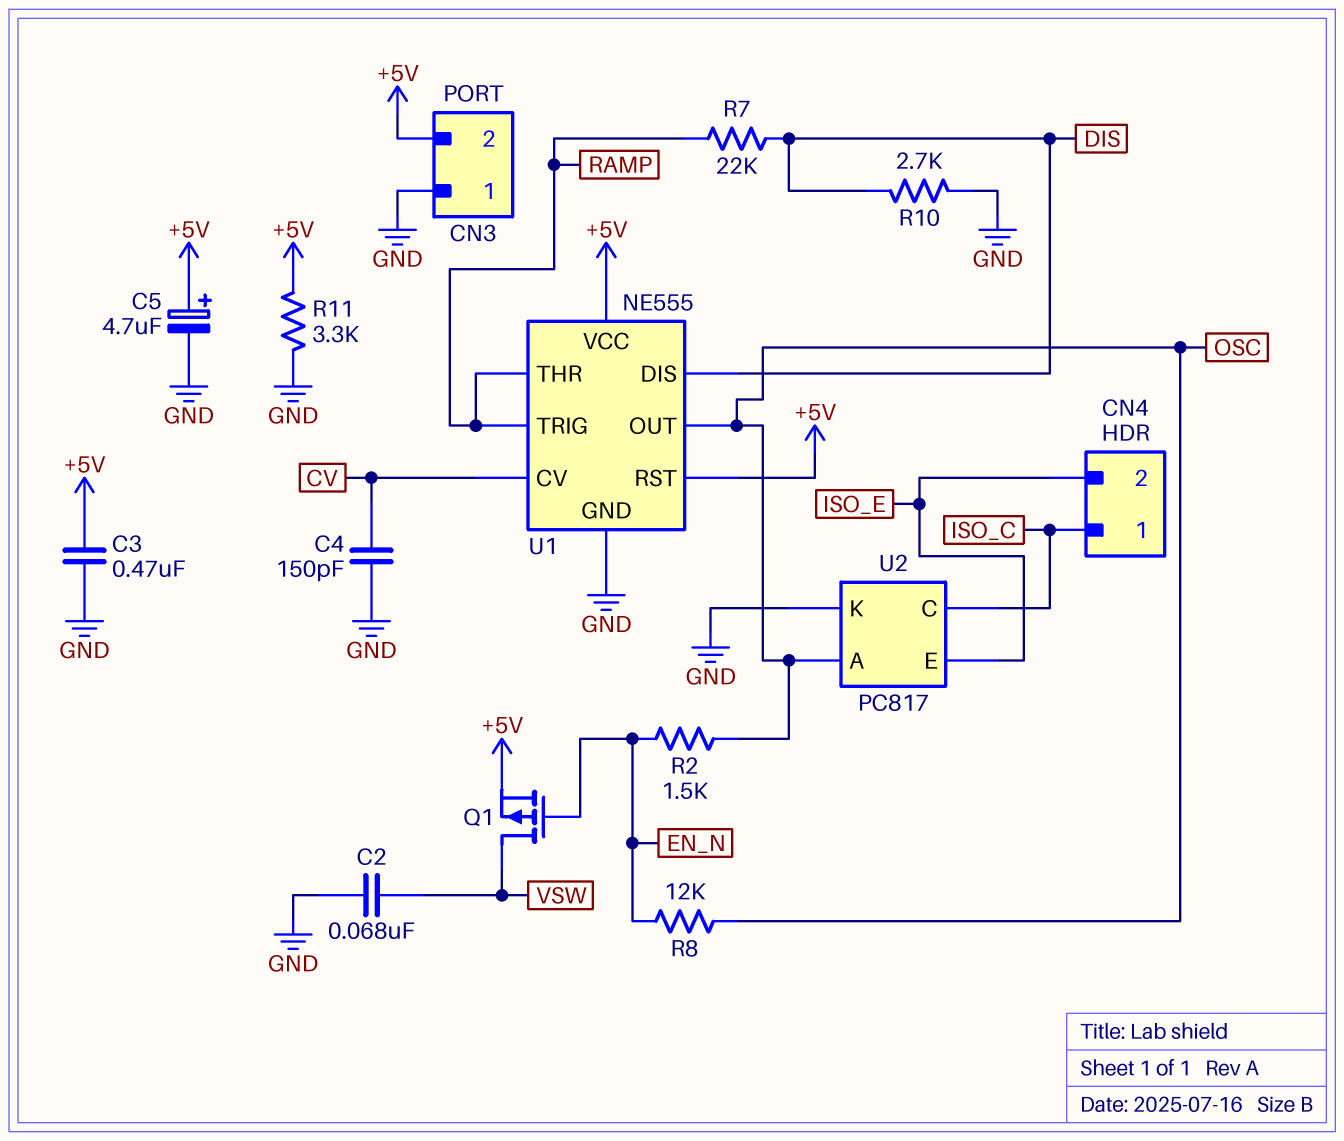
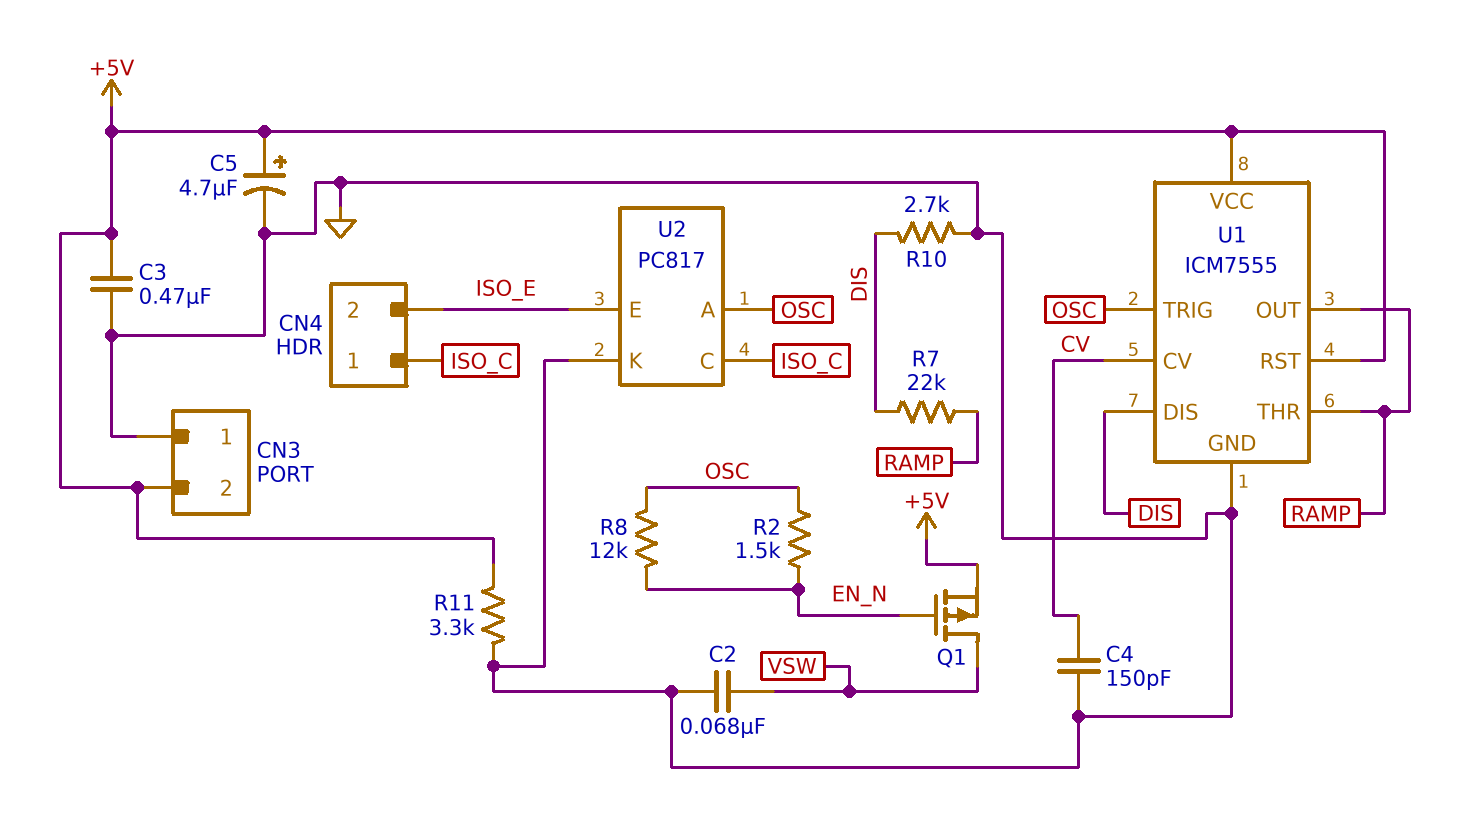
U1: NE555 -> ICM7555
U1 pin OUT: OSC -> RAMP
U1 pin TRIG: RAMP -> OSC

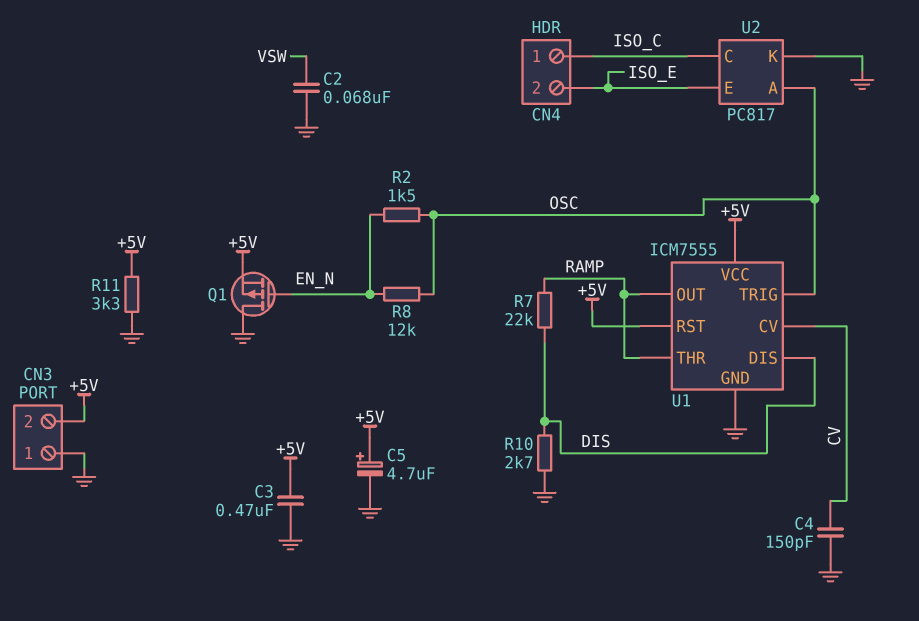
Q1: PMOS (G EN_N, D VSW, S +5V) -> PMOS (G EN_N, D GND, S +5V)

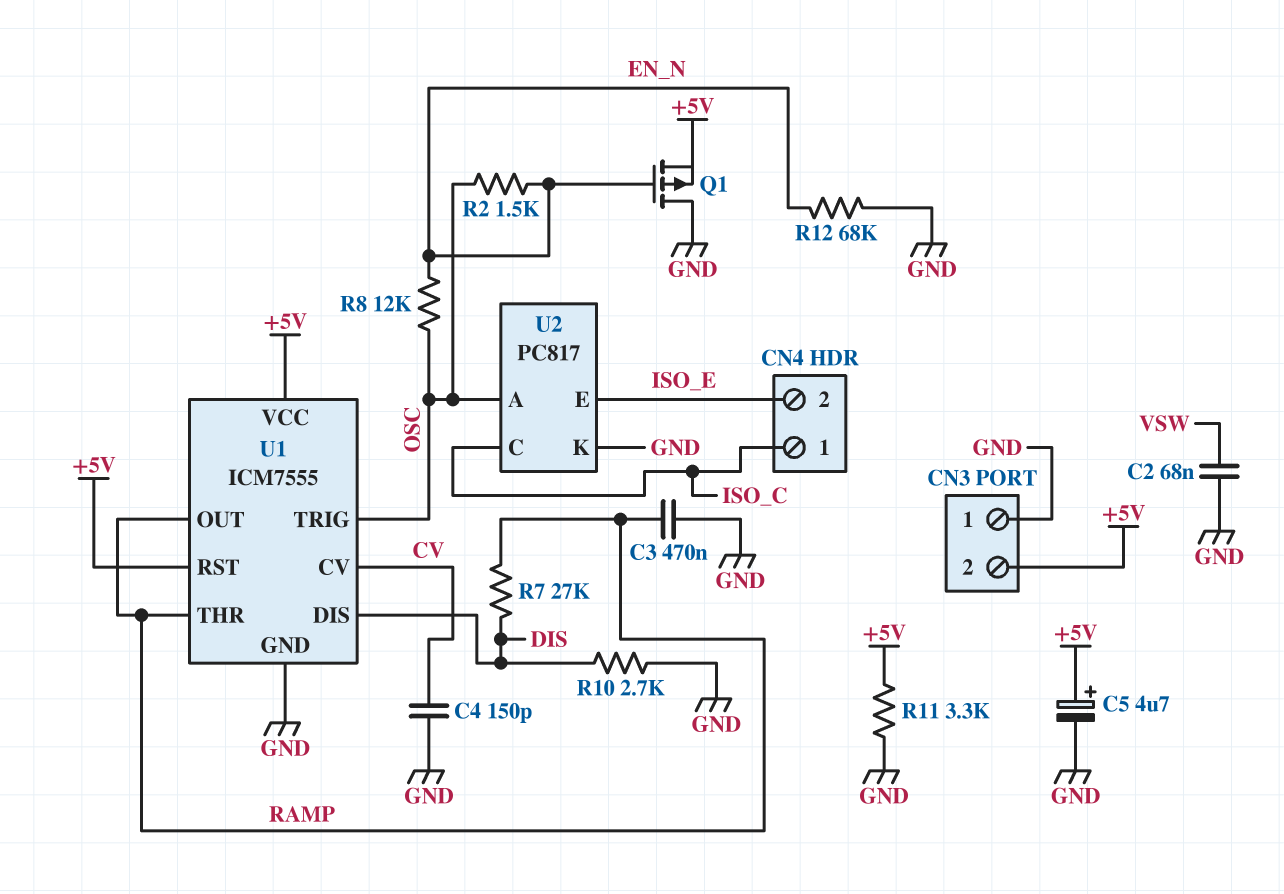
C3: 470nF (+5V, GND) -> 470nF (GND, RAMP)
R7: 22k (DIS, RAMP) -> 27k (DIS, RAMP)
R12: none -> 68k (EN_N, GND)

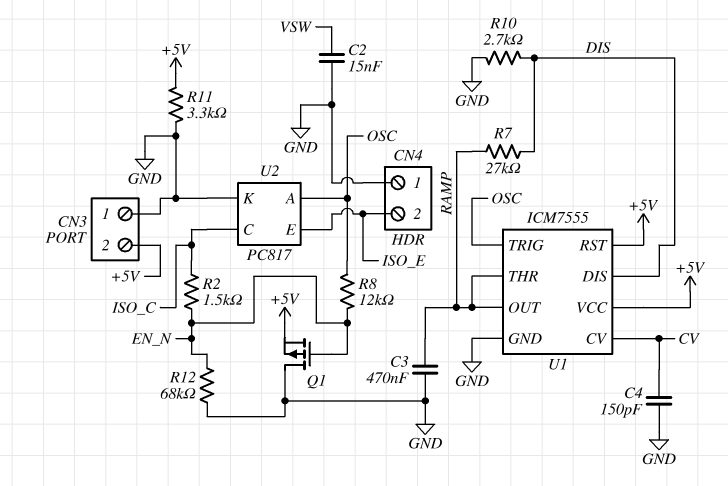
C2: 68nF (GND, VSW) -> 15nF (GND, VSW)
C5: 4.7uF (plus +5V, minus GND) -> none
CN4 pin 1: ISO_C -> GND
R2: 1.5k (EN_N, OSC) -> 1.5k (EN_N, ISO_C)

